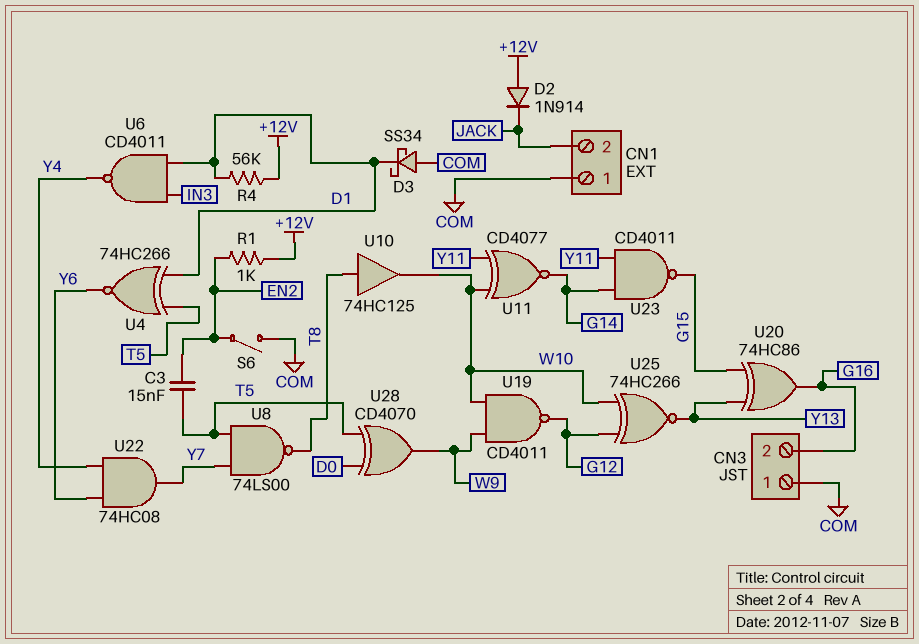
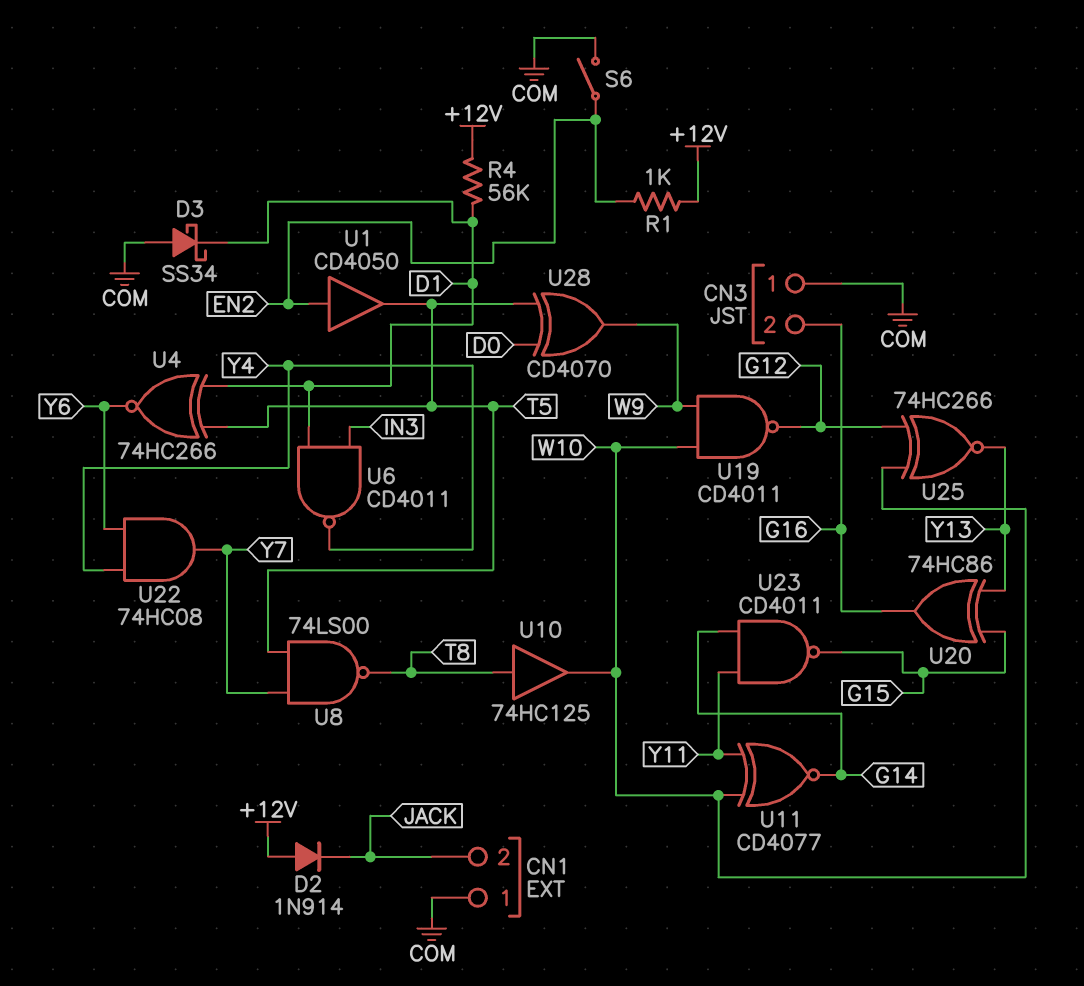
C3: 15nF (EN2, T5) -> none
U1: none -> buffer CD4050 (in EN2, out T5)

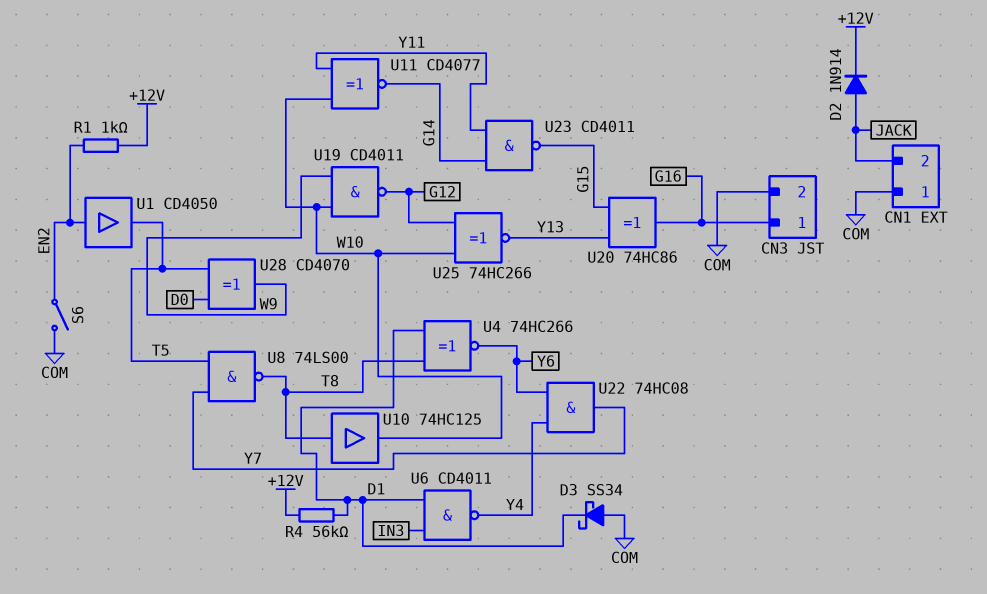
CN3 pin 1: COM -> G16
CN3 pin 2: G16 -> COM
D2: diode 1N914 (A +12V, K JACK) -> diode 1N914 (A JACK, K +12V)
U4: XNOR 74HC266 (in D1, in T5, out Y6) -> XNOR 74HC266 (in D1, in T8, out Y6)

